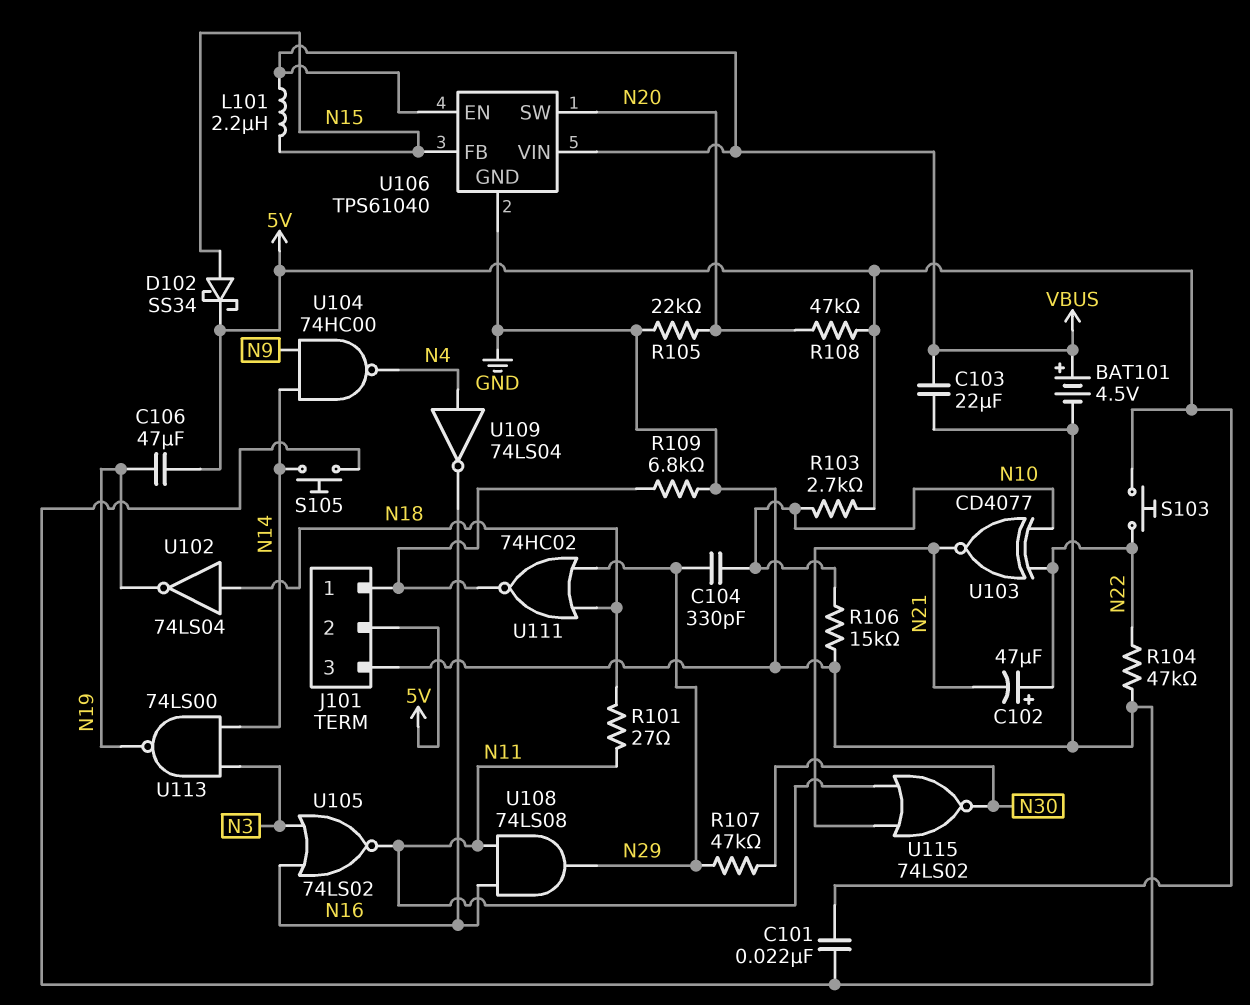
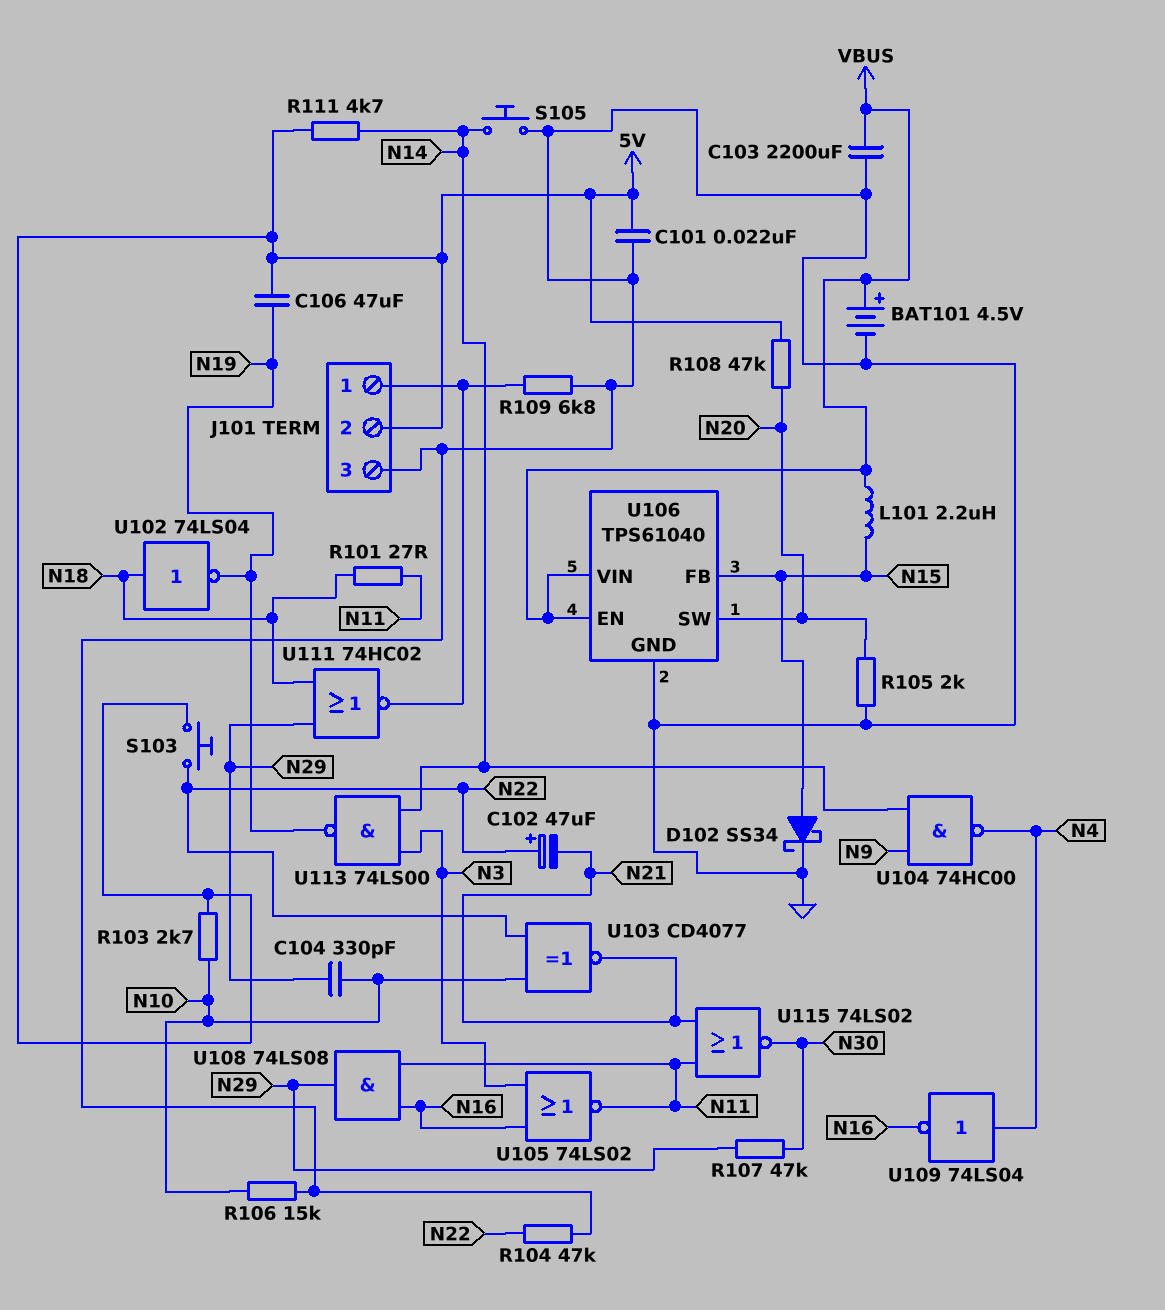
C103: 22uF (GND, VBUS) -> 2200uF (GND, VBUS)
D102: schottky SS34 (A N15, K 5V) -> schottky SS34 (A N15, K GND)
R105: 22k (GND, N20) -> 2k (GND, N20)
R111: none -> 4.7k (5V, N14)

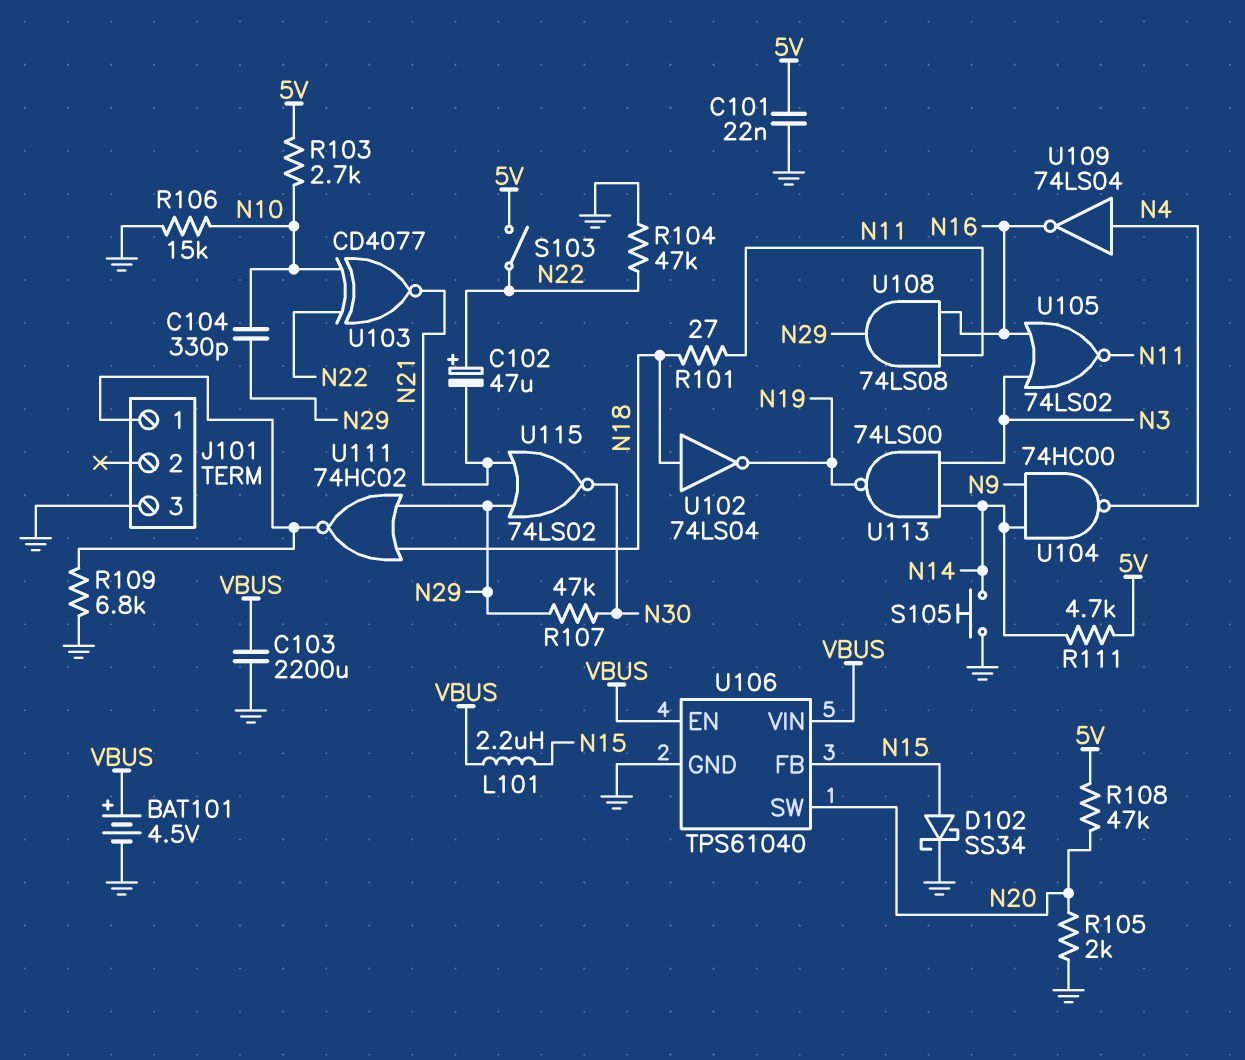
C106: 47uF (5V, N19) -> none
J101 pin 2: 5V -> none
S103: button (5V, N22) -> switch (5V, N22)
U115: NOR 74LS02 (in N11, in N21, out N30) -> NOR 74LS02 (in N21, in N29, out N30)

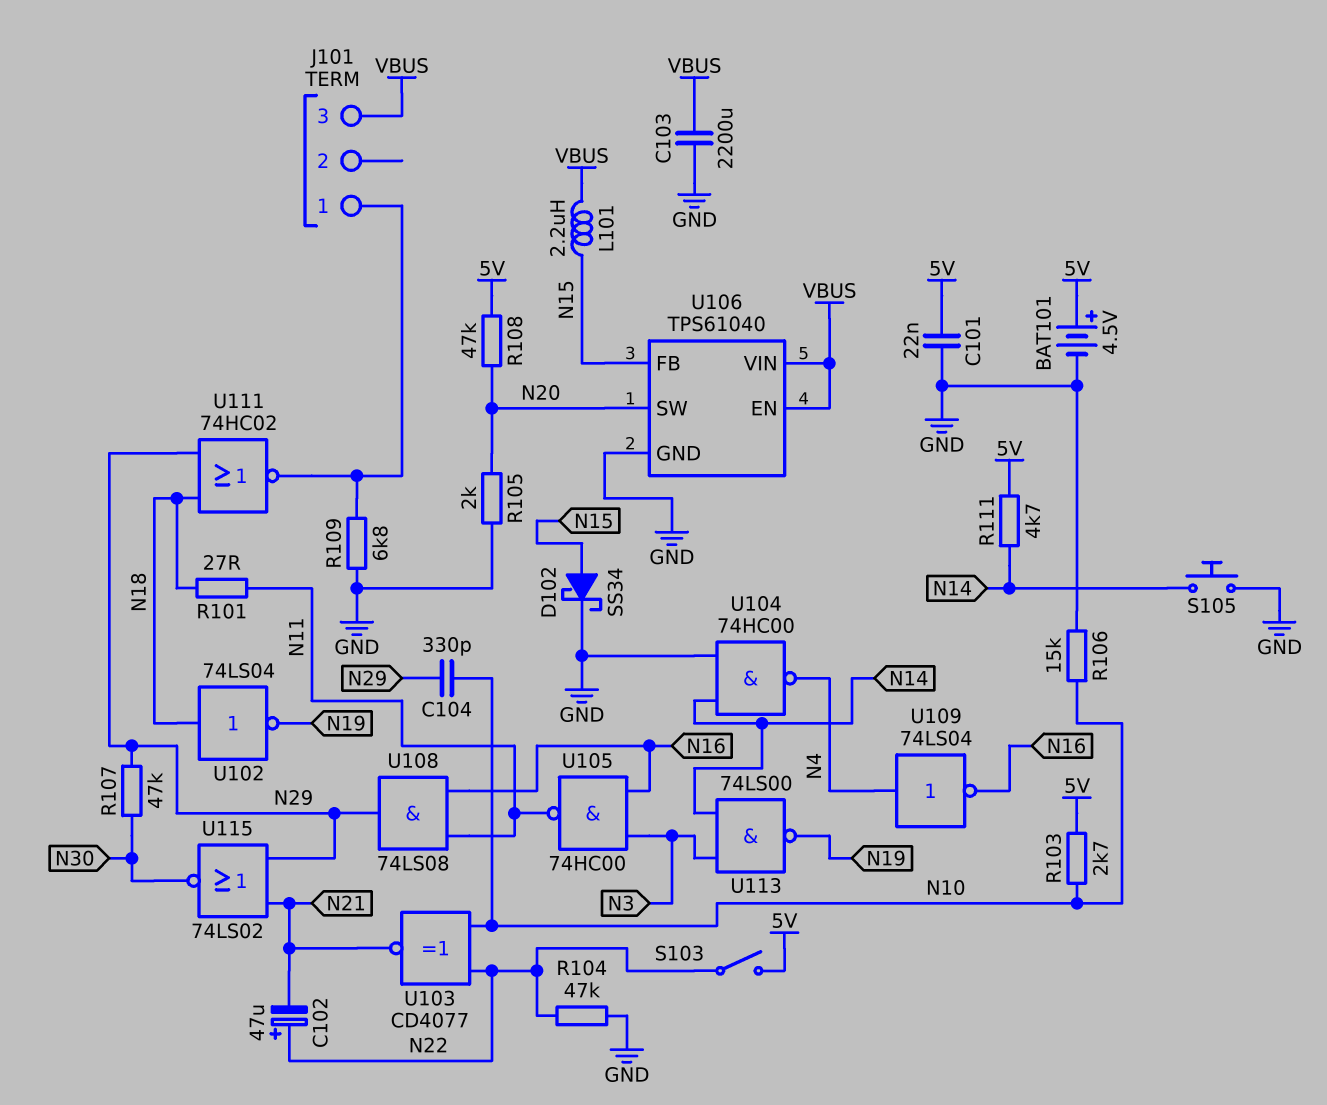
BAT101: 4.5V (plus VBUS, minus GND) -> 4.5V (plus 5V, minus GND)
J101 pin 3: GND -> VBUS
U104: NAND 74HC00 (in N9, in N14, out N4) -> NAND 74HC00 (in GND, in N14, out N4)
U105: NOR 74LS02 (in N3, in N16, out N11) -> NAND 74HC00 (in N3, in N16, out N11)

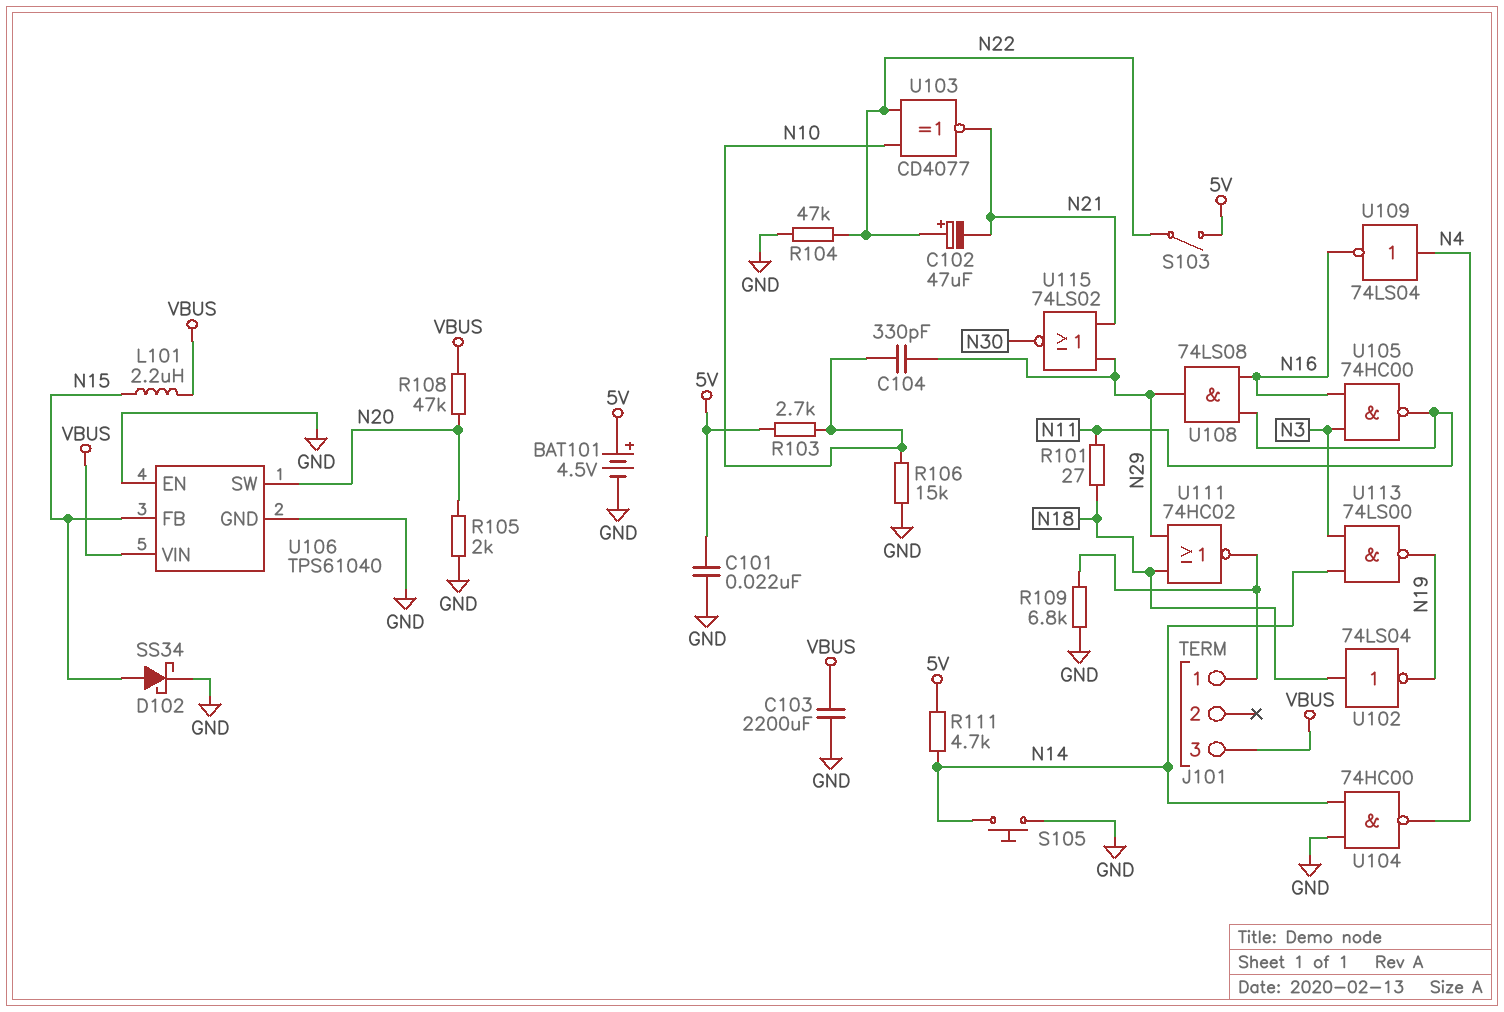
R107: 47k (N29, N30) -> none
R108: 47k (5V, N20) -> 47k (N20, VBUS)
U106 pin EN: VBUS -> GND

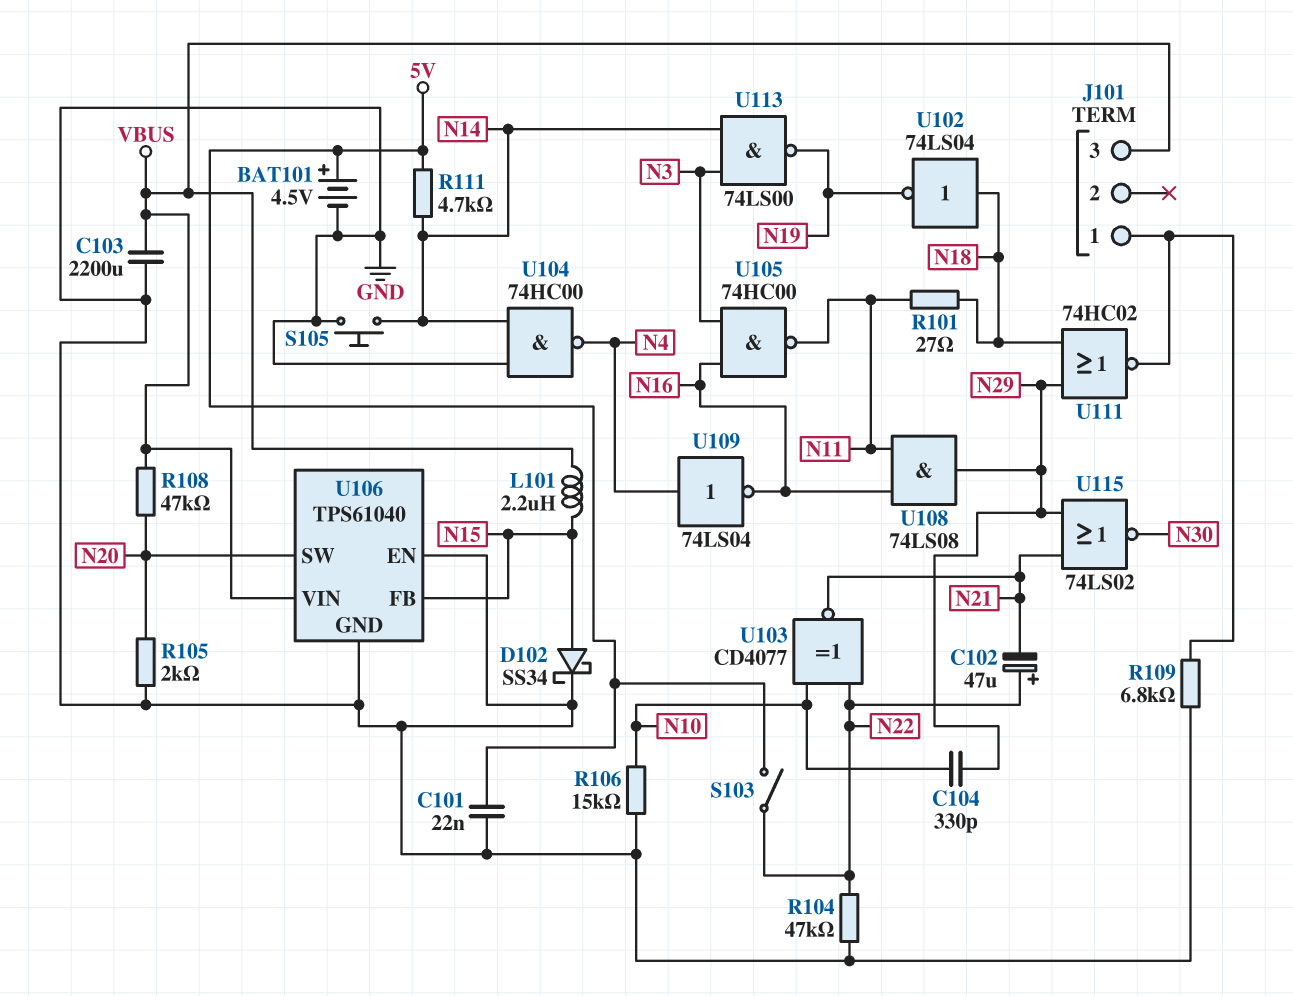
R103: 2.7k (5V, N10) -> none

